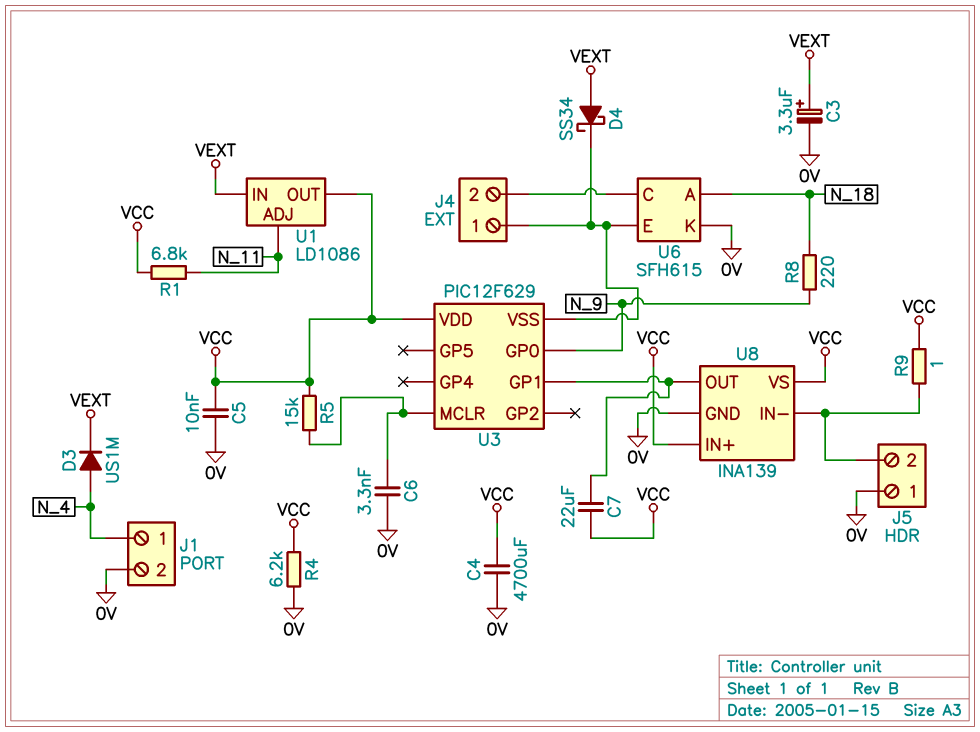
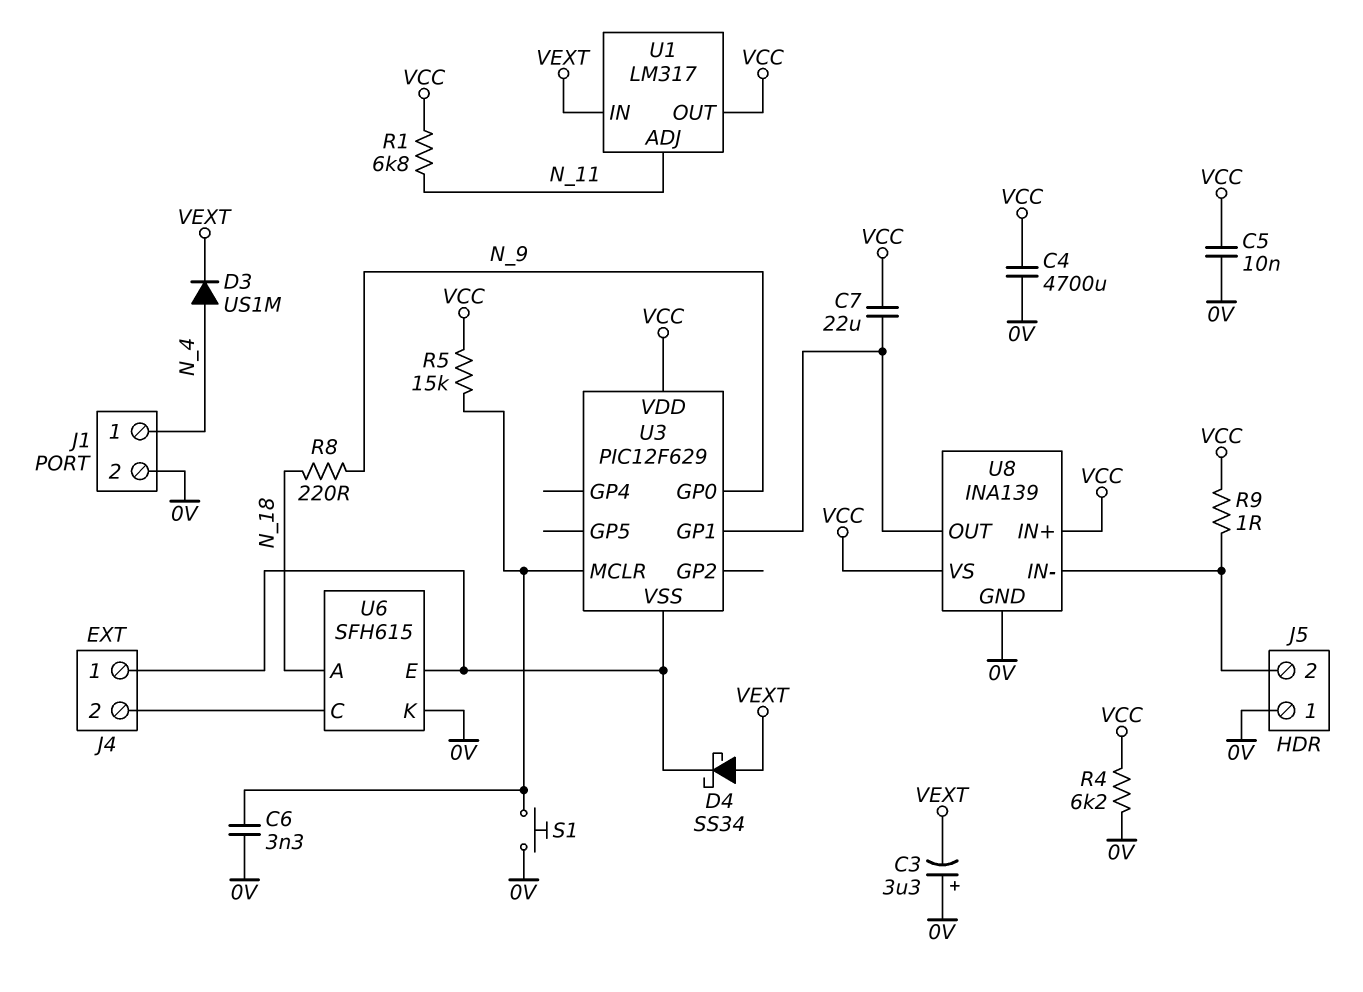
C3: 3.3uF (plus VEXT, minus 0V) -> 3.3uF (plus 0V, minus VEXT)
S1: none -> button (0V, U3/MCLR)
U1: LD1086 -> LM317

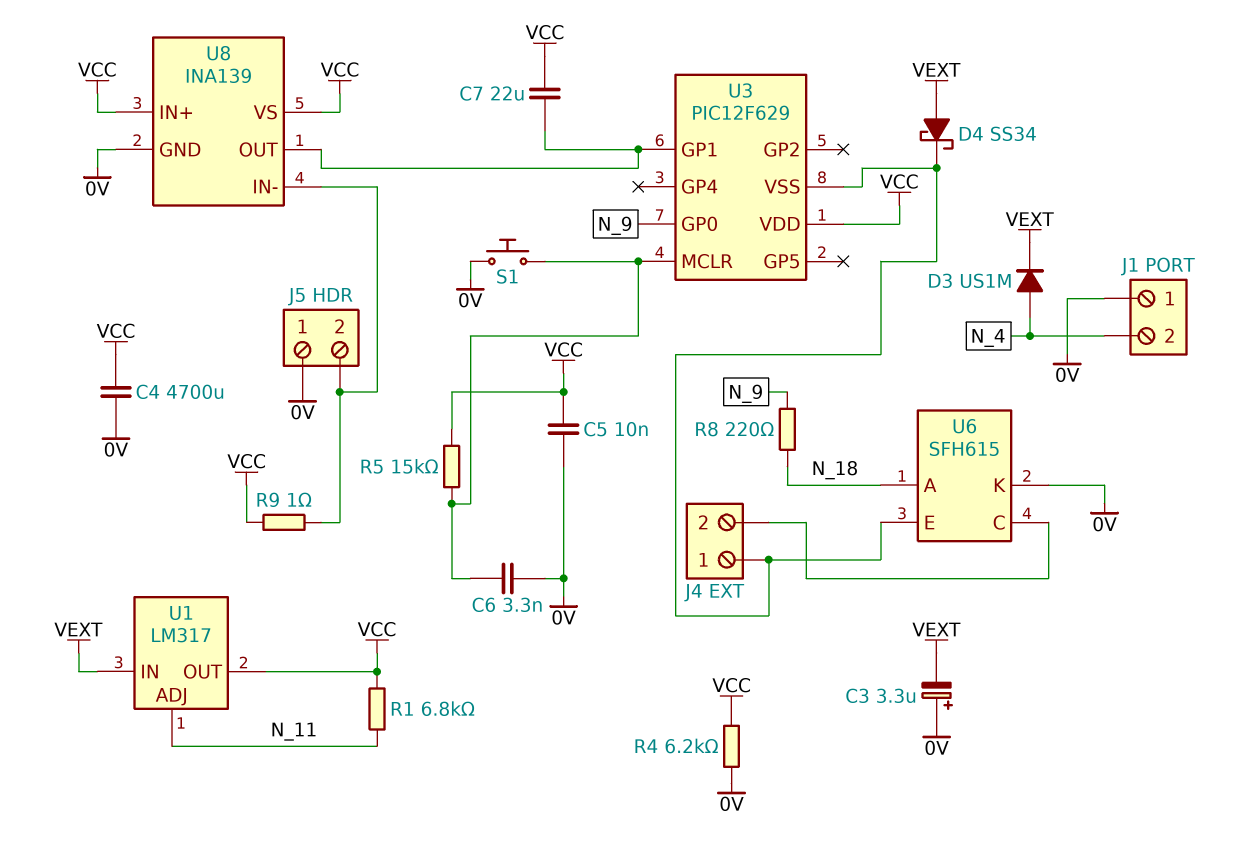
J1 pin 1: N_4 -> 0V
J1 pin 2: 0V -> N_4

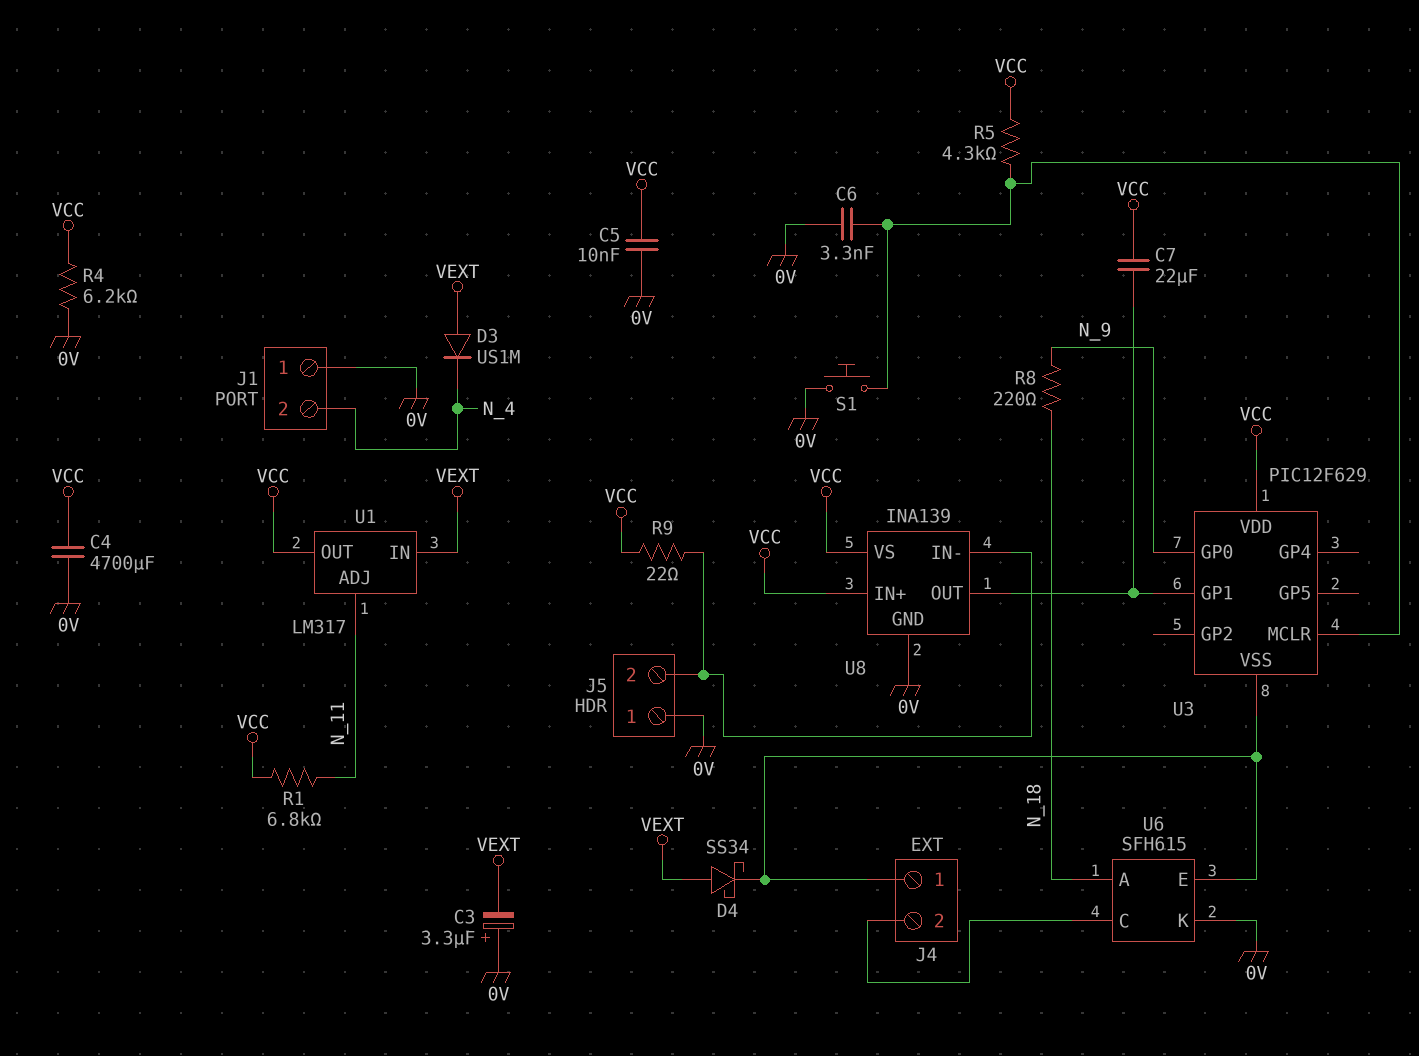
D3: diode US1M (A N_4, K VEXT) -> diode US1M (A VEXT, K N_4)
R5: 15k (U3/MCLR, VCC) -> 4.3k (U3/MCLR, VCC)
R9: 1 (J5/2, VCC) -> 22 (J5/2, VCC)

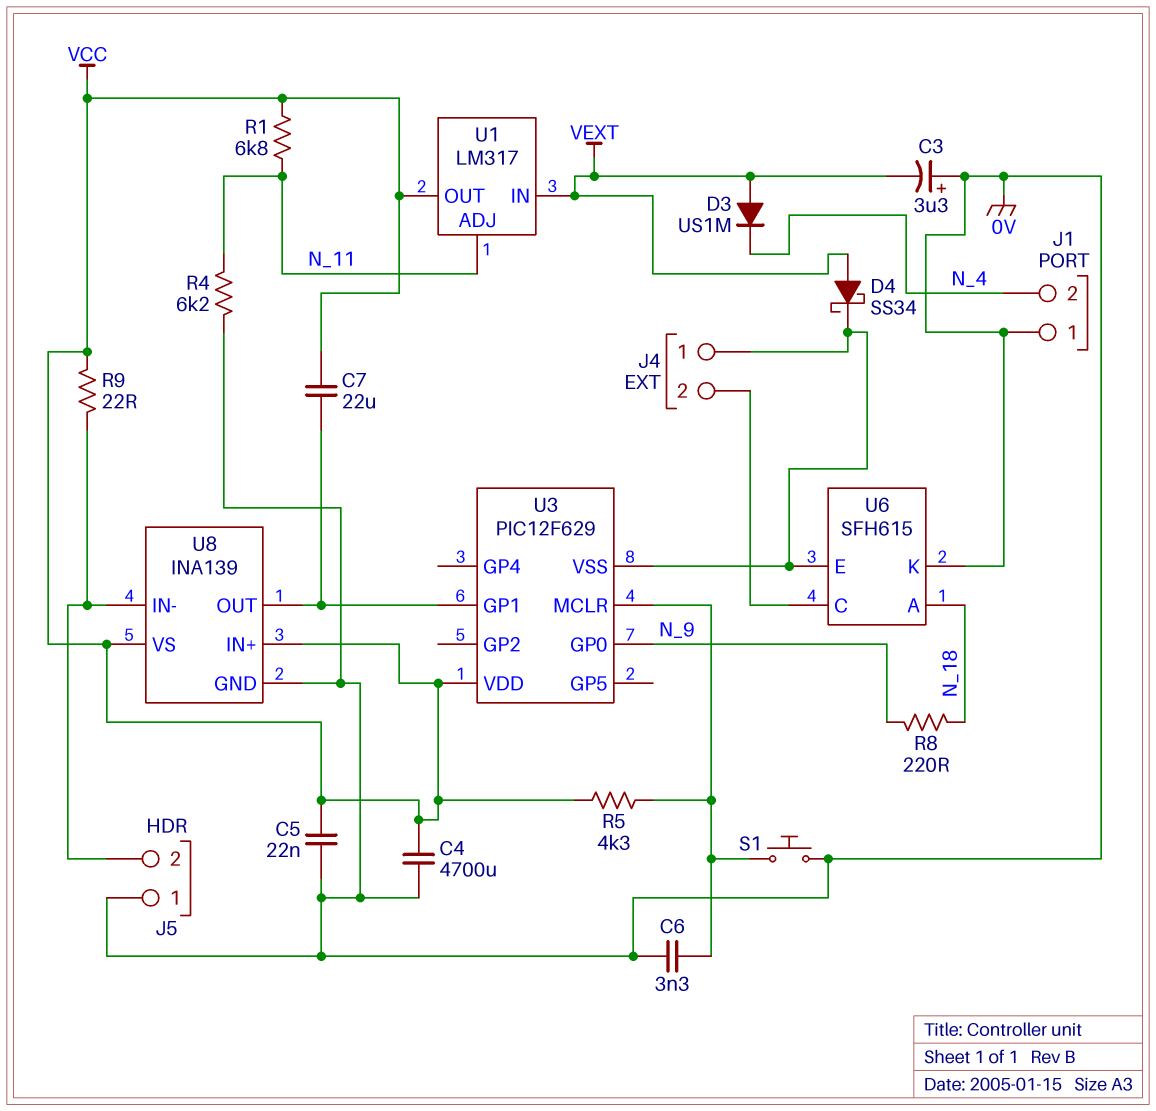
C5: 10nF (0V, VCC) -> 22nF (0V, VCC)
R4: 6.2k (0V, VCC) -> 6.2k (0V, N_11)

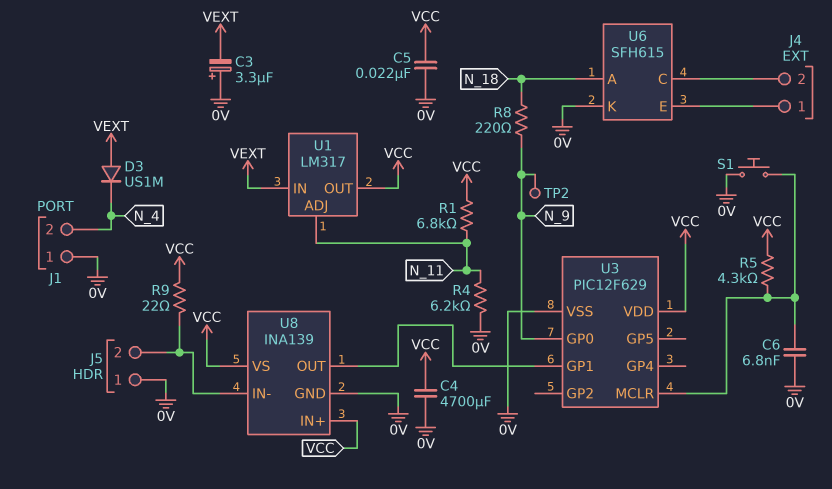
C6: 3.3nF (0V, U3/MCLR) -> 6.8nF (0V, U3/MCLR)
C7: 22uF (U3/GP1, VCC) -> none
D4: schottky SS34 (A VEXT, K J4/1) -> none
TP2: none -> test point (N_9)
U3 pin VSS: J4/1 -> 0V

